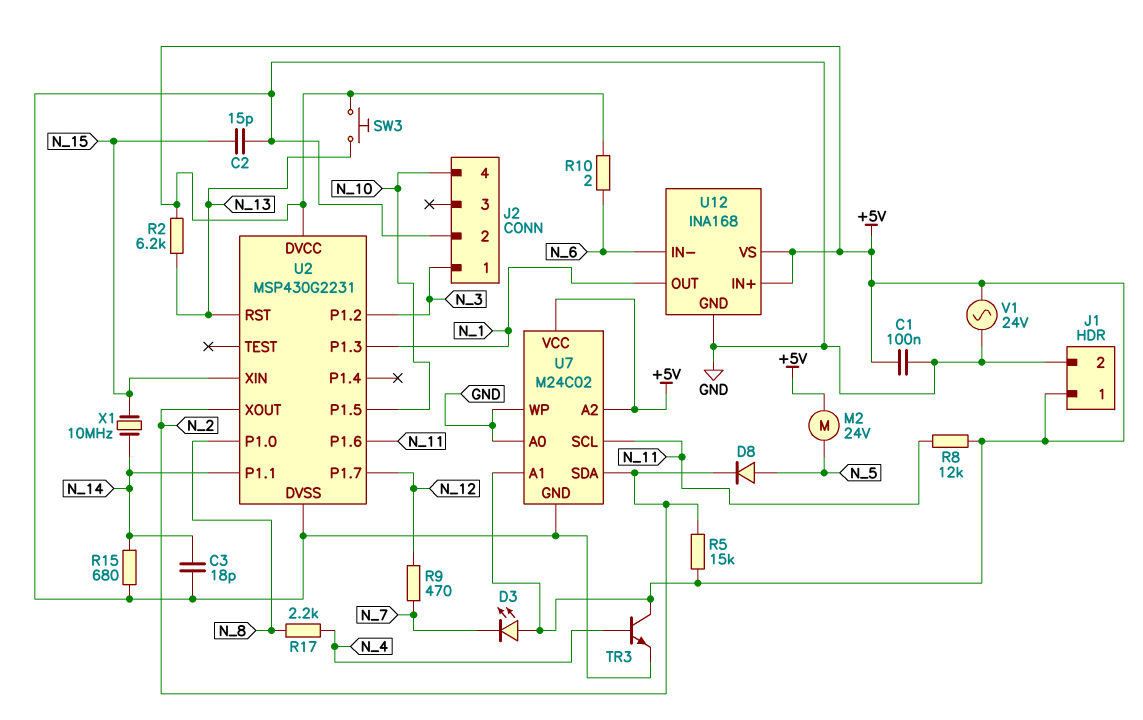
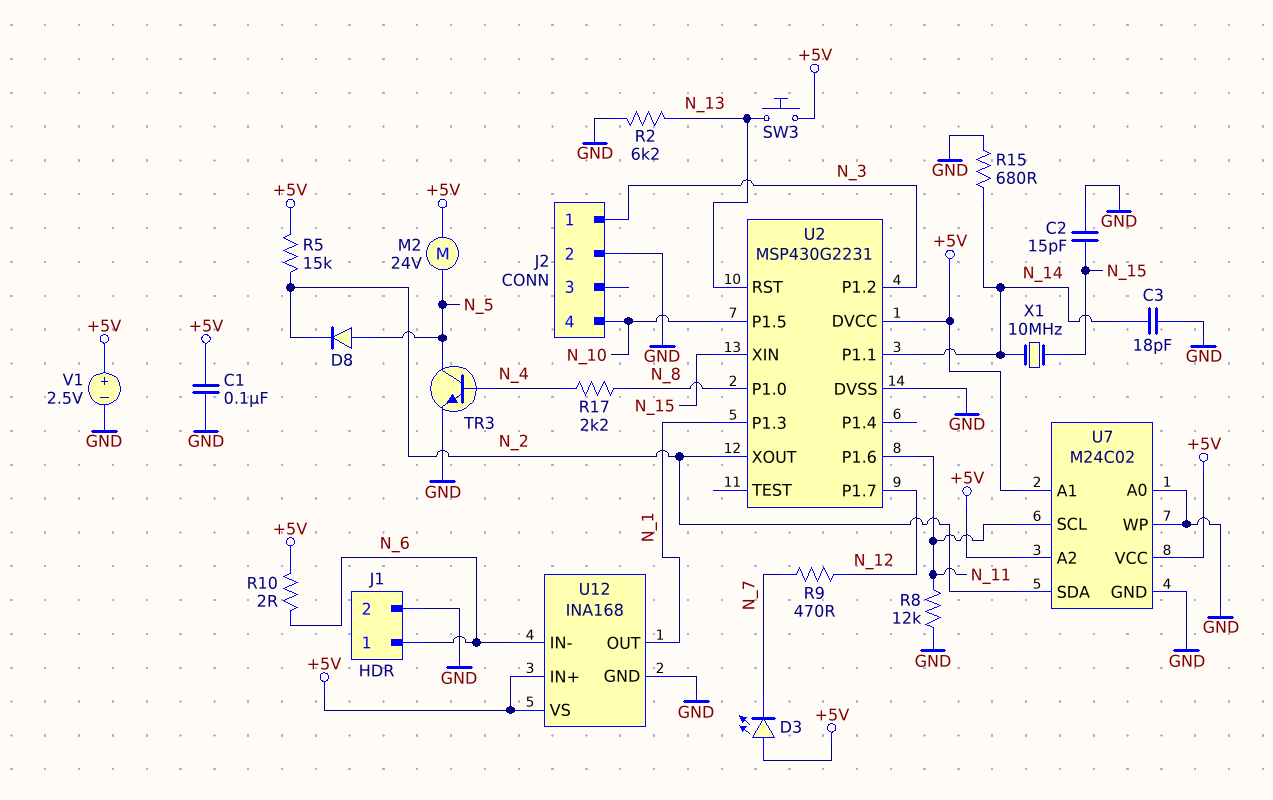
J1 pin 1: +5V -> N_6
R2: 6.2k (+5V, N_13) -> 6.2k (GND, N_13)
R8: 12k (+5V, N_11) -> 12k (GND, N_11)
TR3: NPN (B N_4, C +5V, E GND) -> NPN (B N_4, C N_5, E GND)
V1: AC 24V (+5V, GND) -> 2.5V (plus +5V, minus GND)

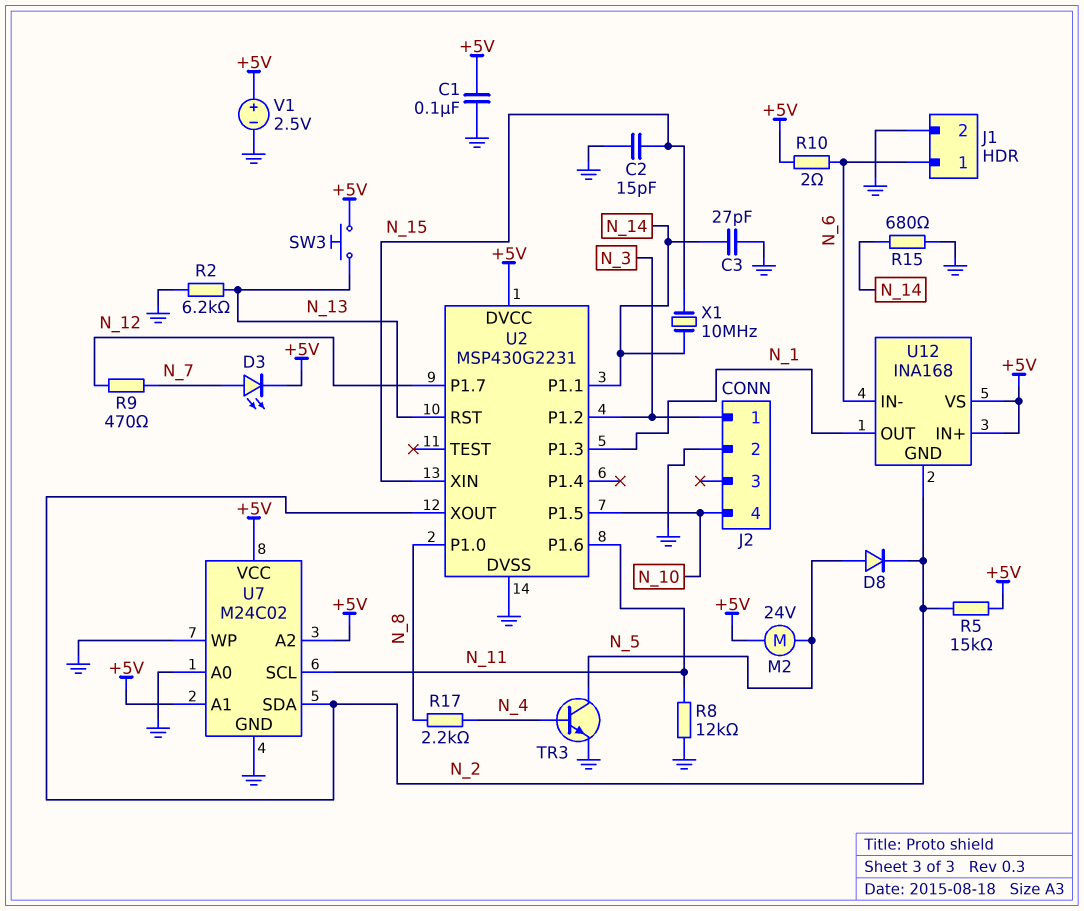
C3: 18pF (GND, N_14) -> 27pF (GND, N_14)
D3: LED (A +5V, K N_7) -> LED (A N_7, K +5V)
U12 pin GND: GND -> N_2

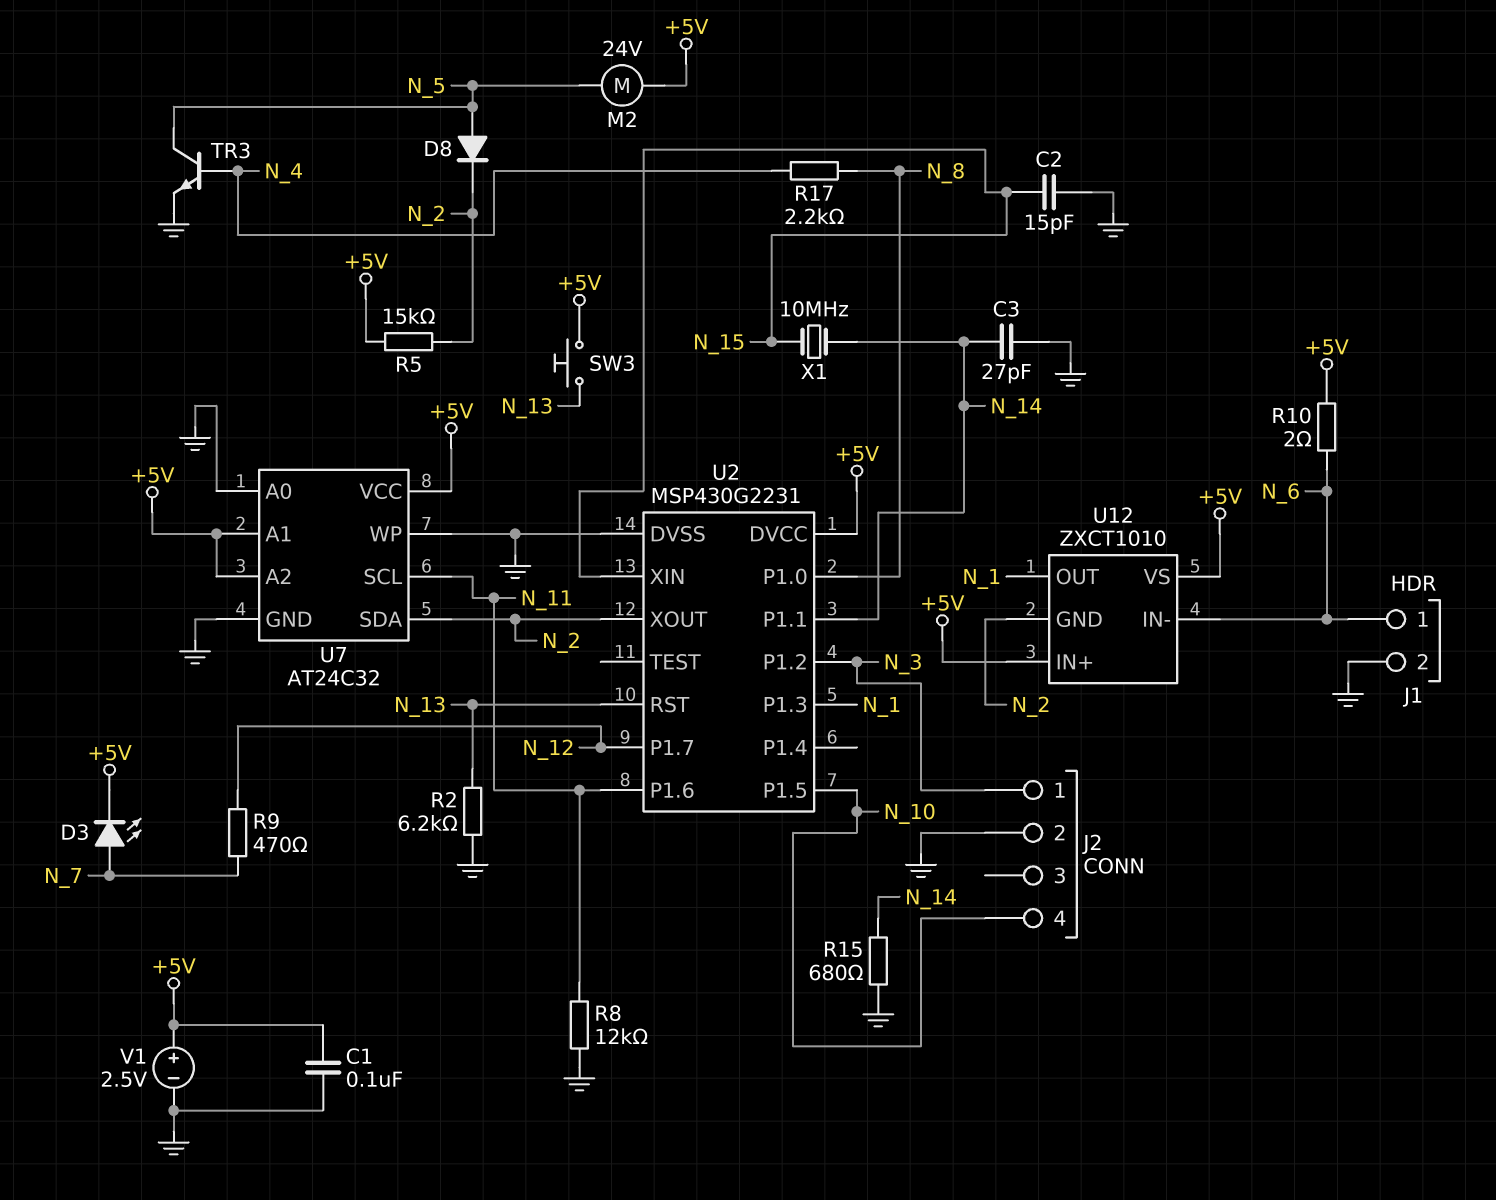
U7: M24C02 -> AT24C32
U12: INA168 -> ZXCT1010

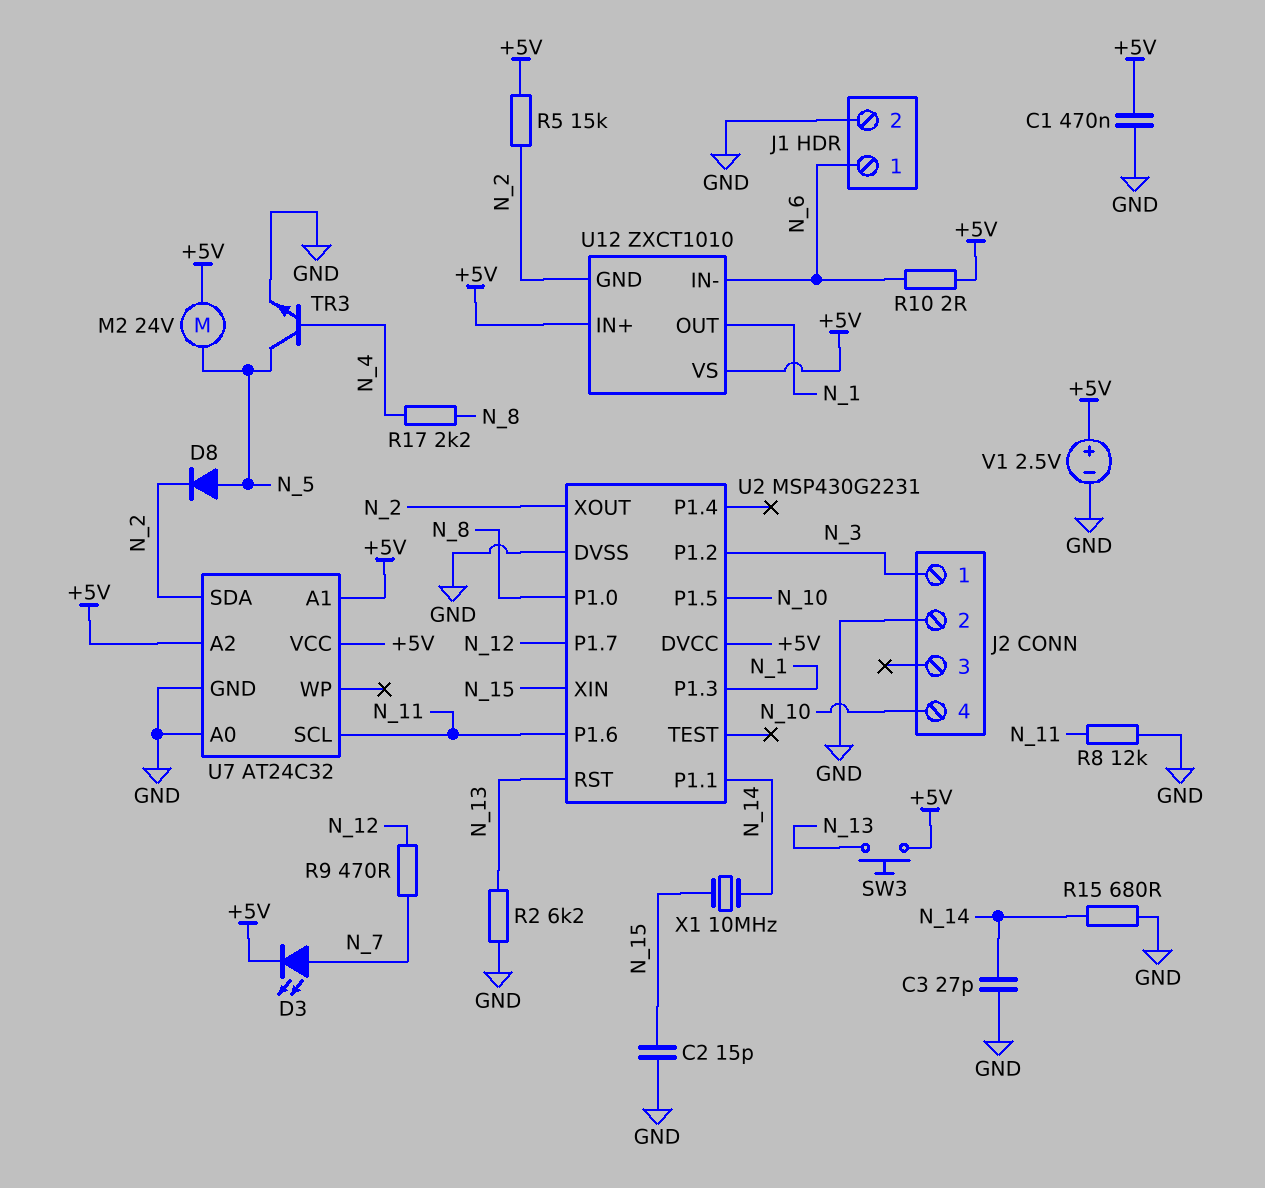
C1: 100nF (+5V, GND) -> 470nF (+5V, GND)
U7 pin WP: GND -> none

